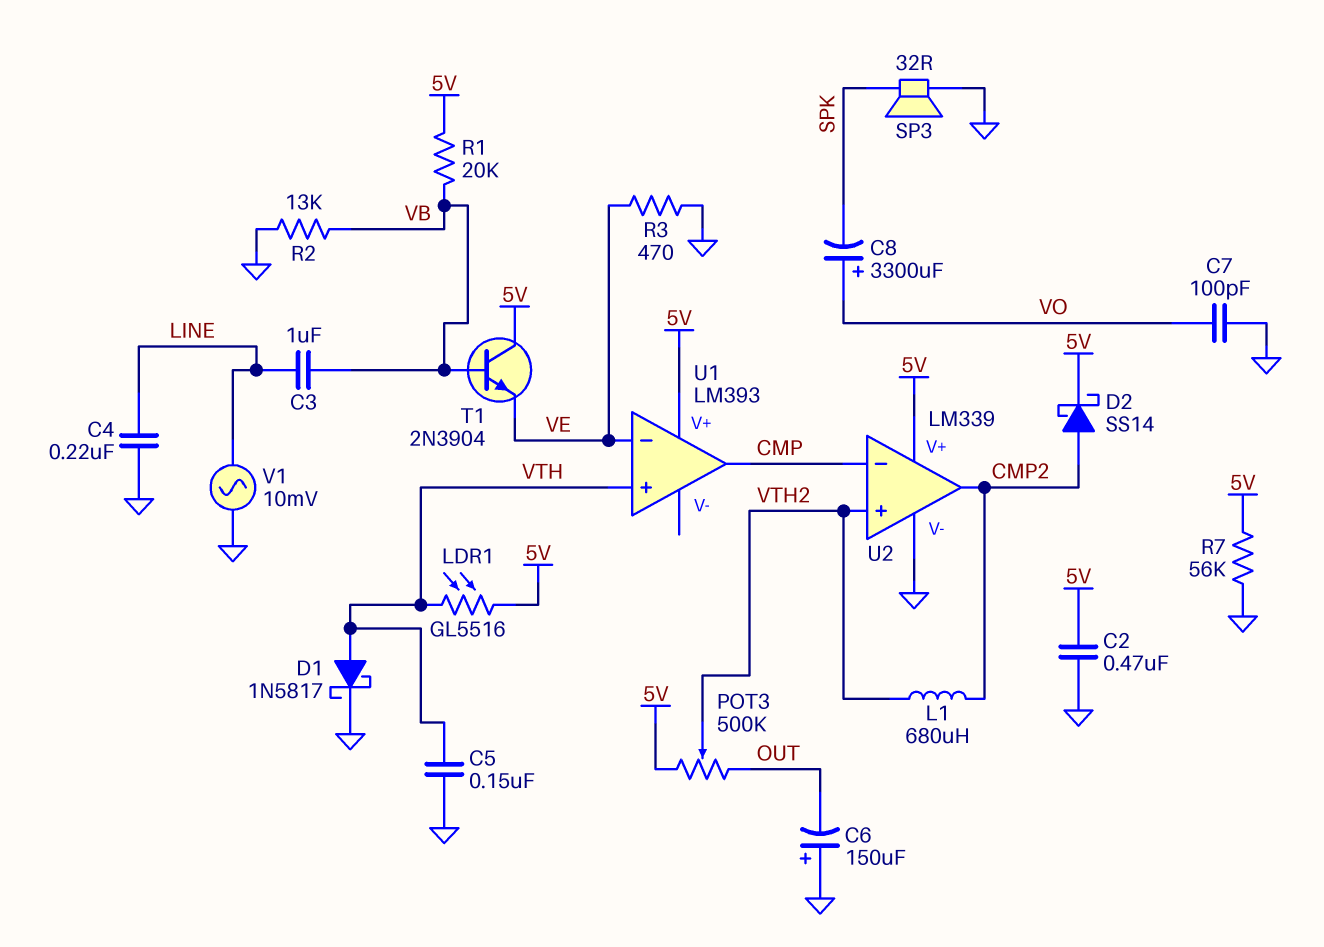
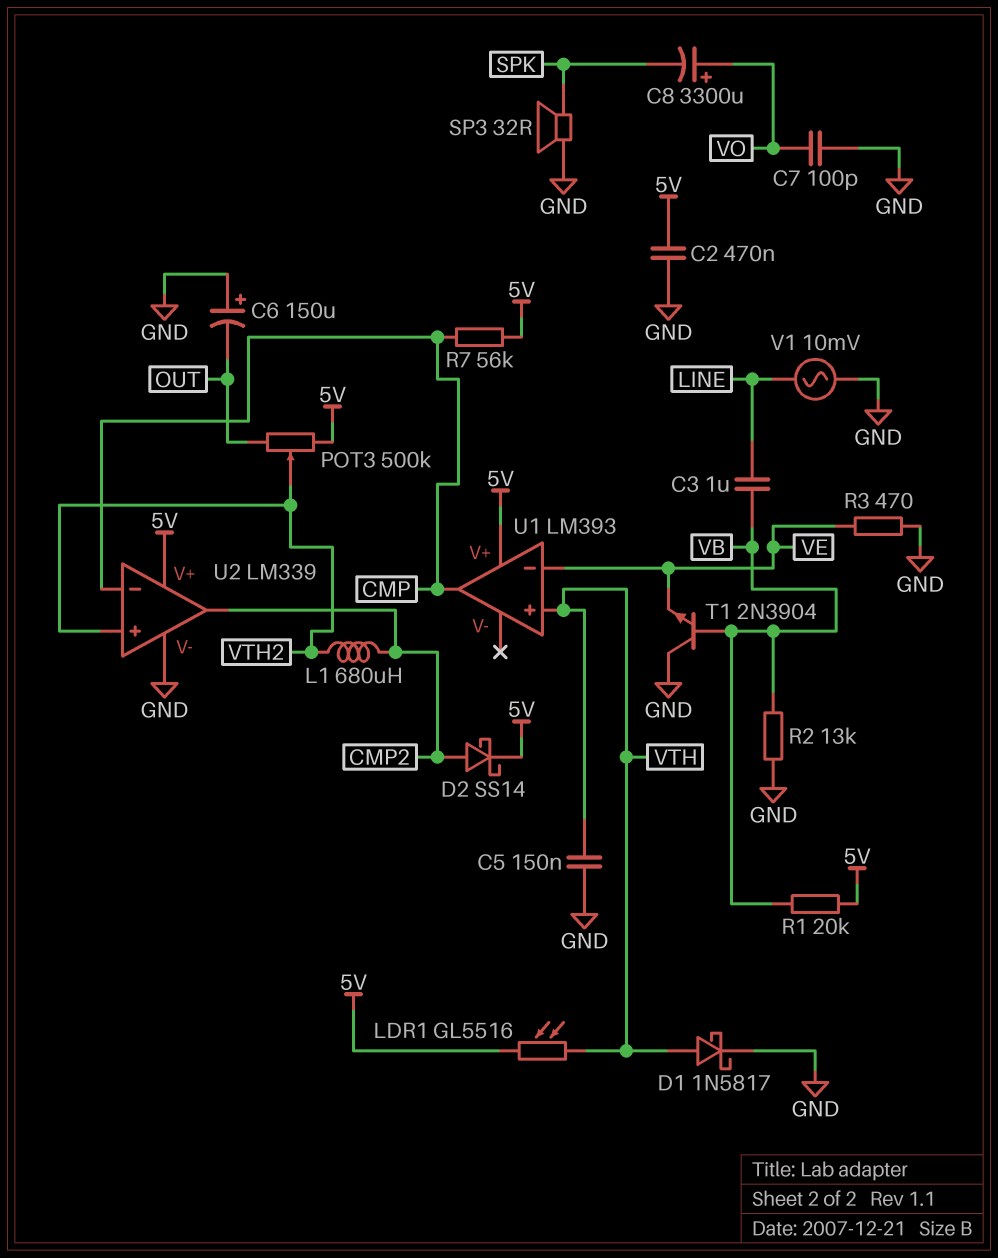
C4: 220nF (GND, LINE) -> none
R7: 56k (5V, GND) -> 56k (5V, CMP)
T1: NPN 2N3904 (B VB, C 5V, E VE) -> NPN 2N3904 (B VB, C GND, E VE)

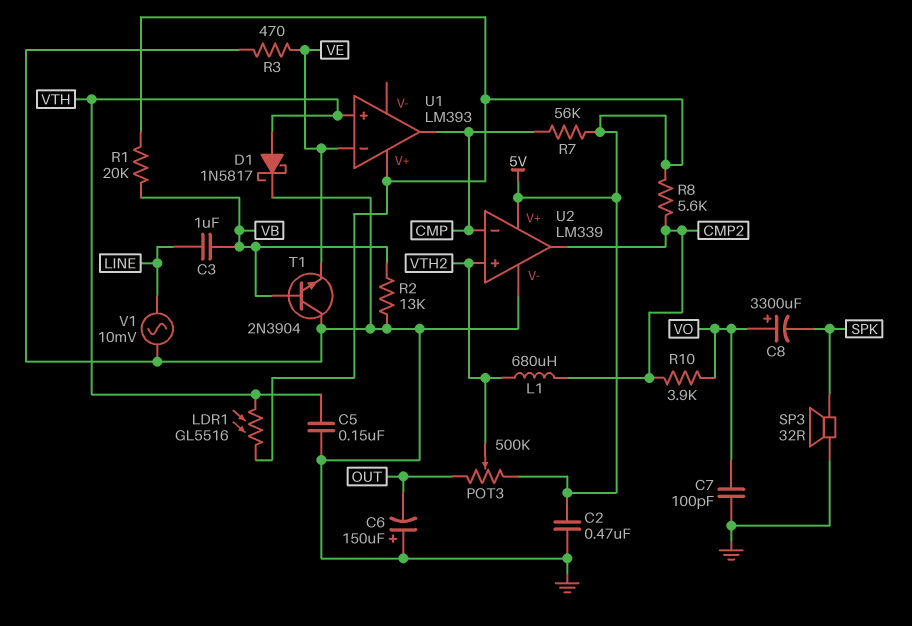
D2: schottky SS14 (A CMP2, K 5V) -> none
R8: none -> 5.6k (5V, CMP2)
R10: none -> 3.9k (CMP2, VO)

